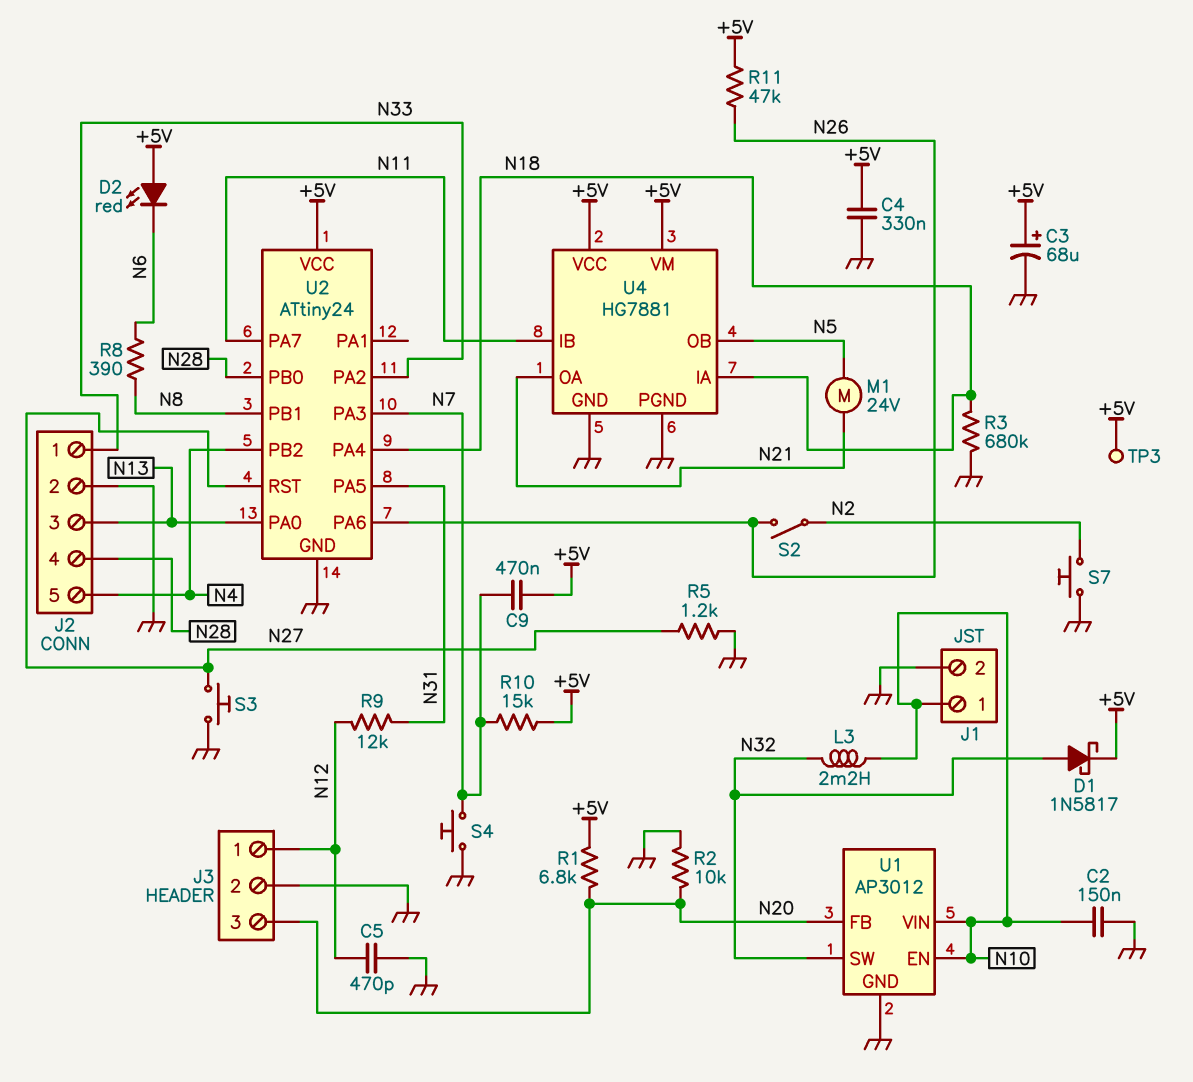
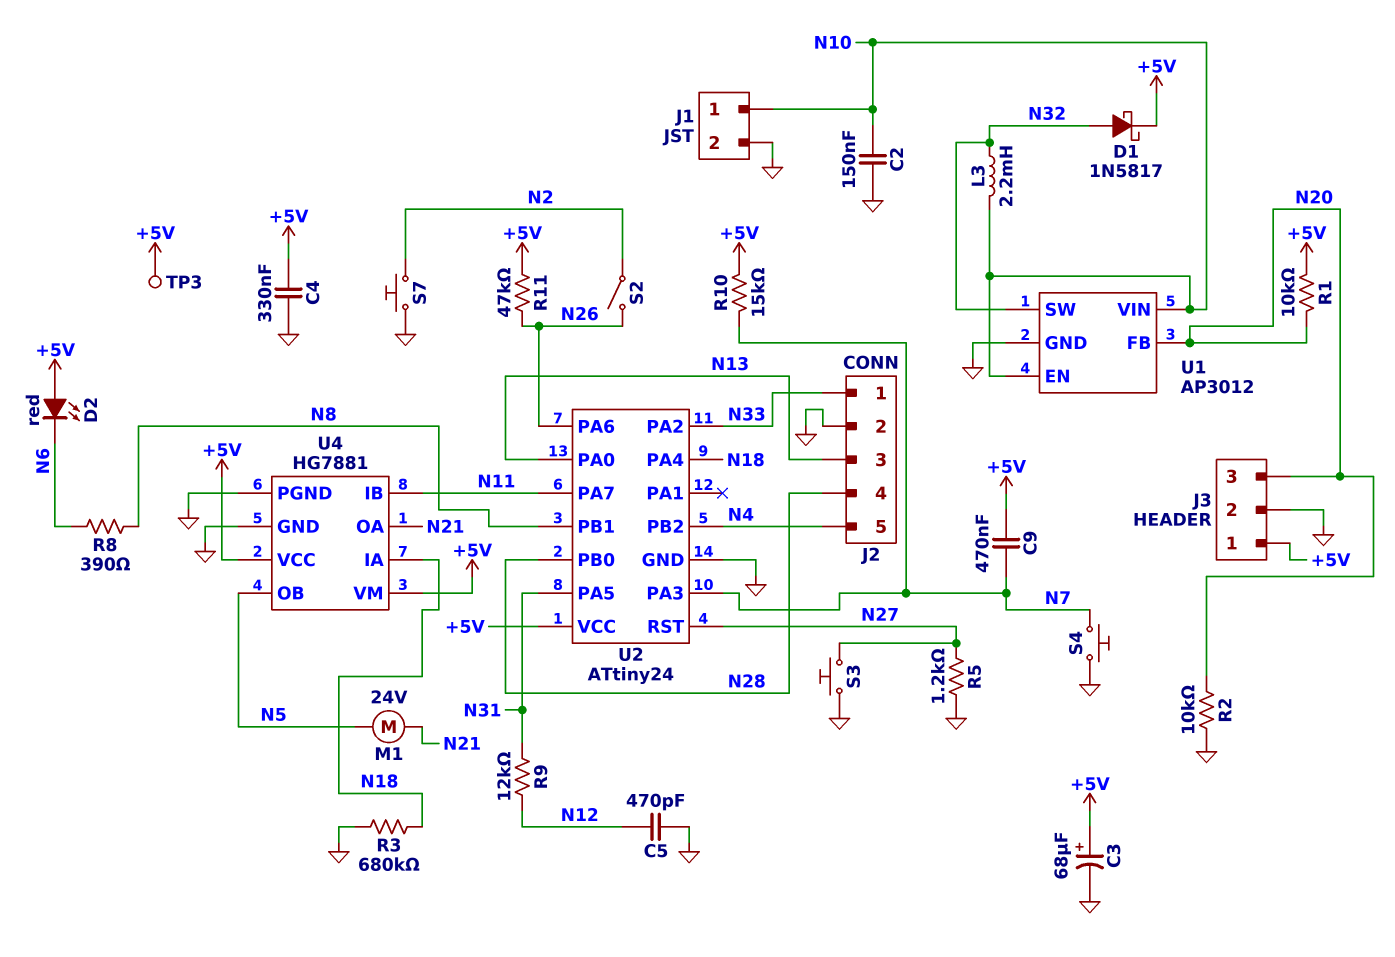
J3 pin 1: N12 -> +5V
R1: 6.8k (+5V, N20) -> 10k (+5V, N20)

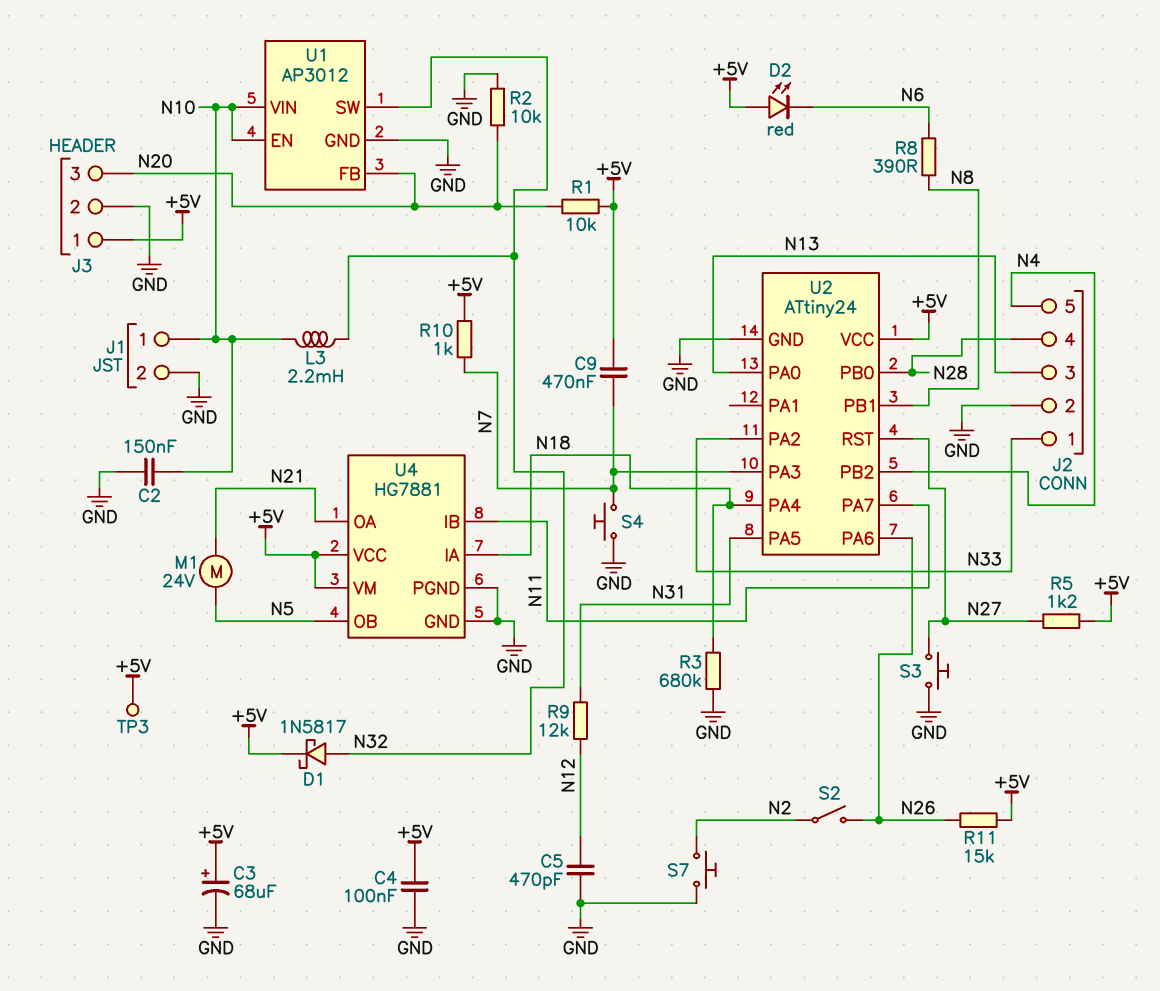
C4: 330nF (+5V, GND) -> 100nF (+5V, GND)
R5: 1.2k (GND, N27) -> 1.2k (+5V, N27)
R10: 15k (+5V, N7) -> 1k (+5V, N7)
R11: 47k (+5V, N26) -> 15k (+5V, N26)

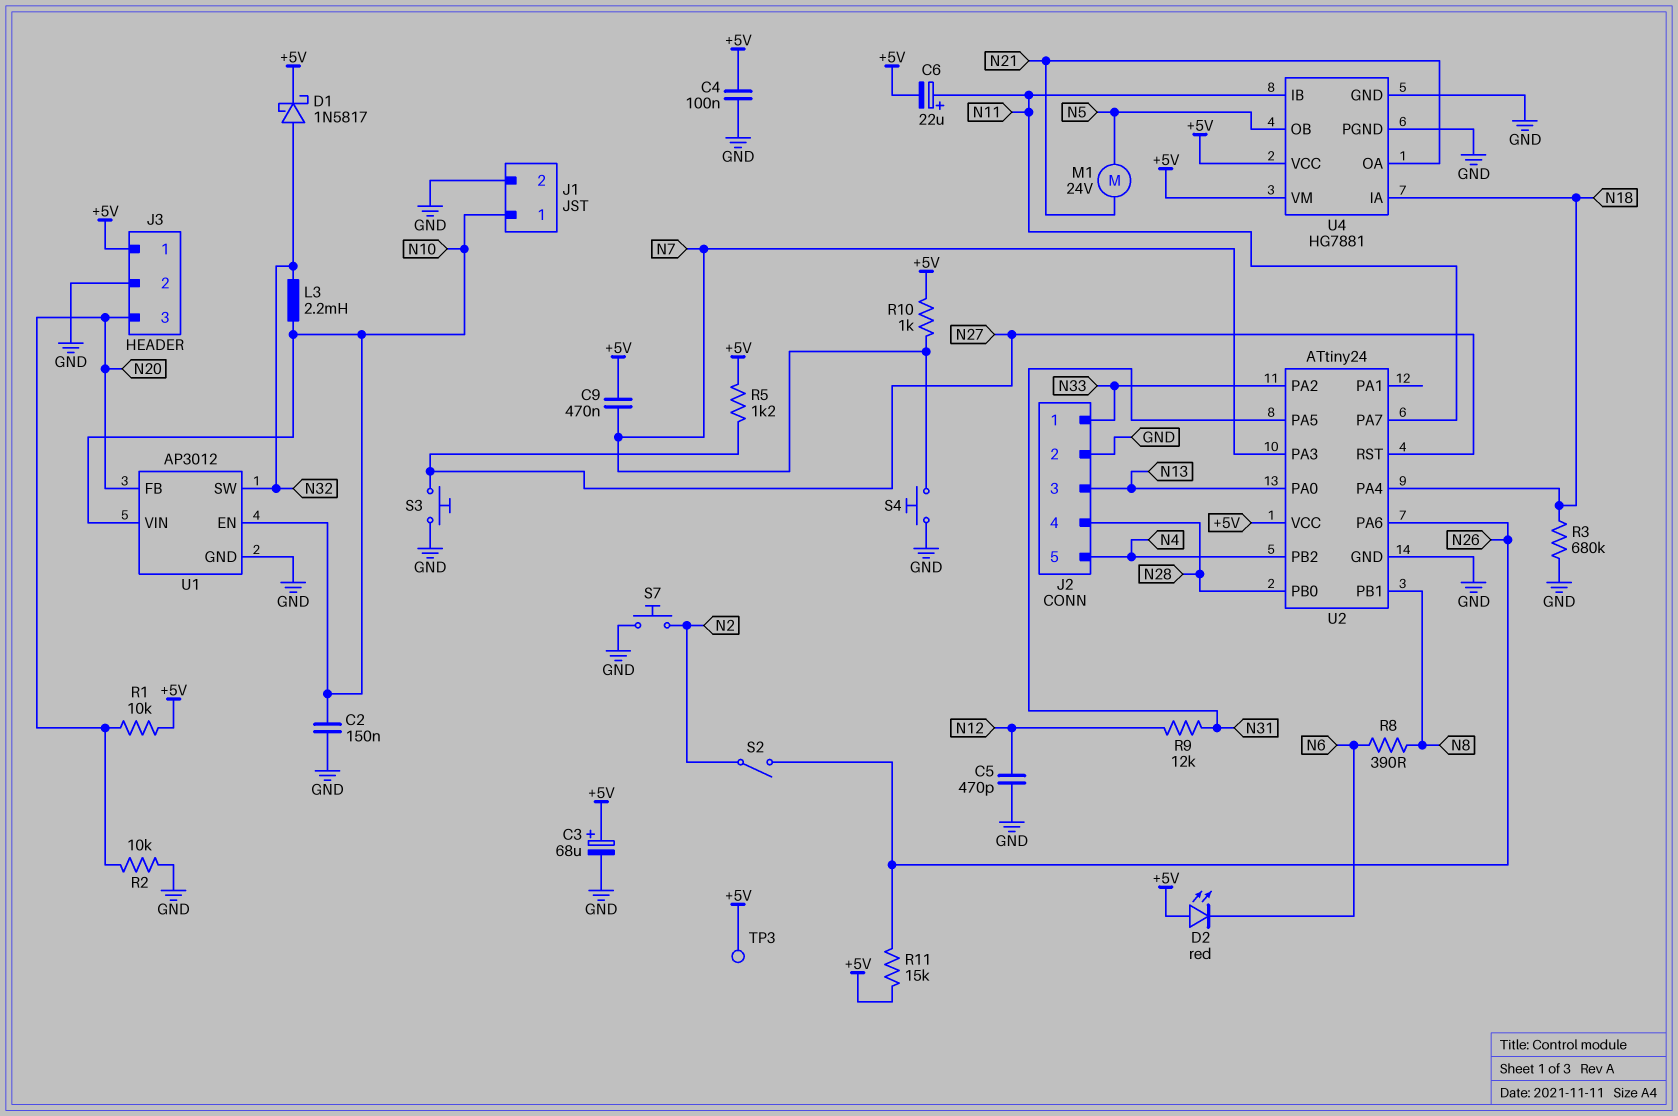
C6: none -> 22uF (plus N11, minus +5V)

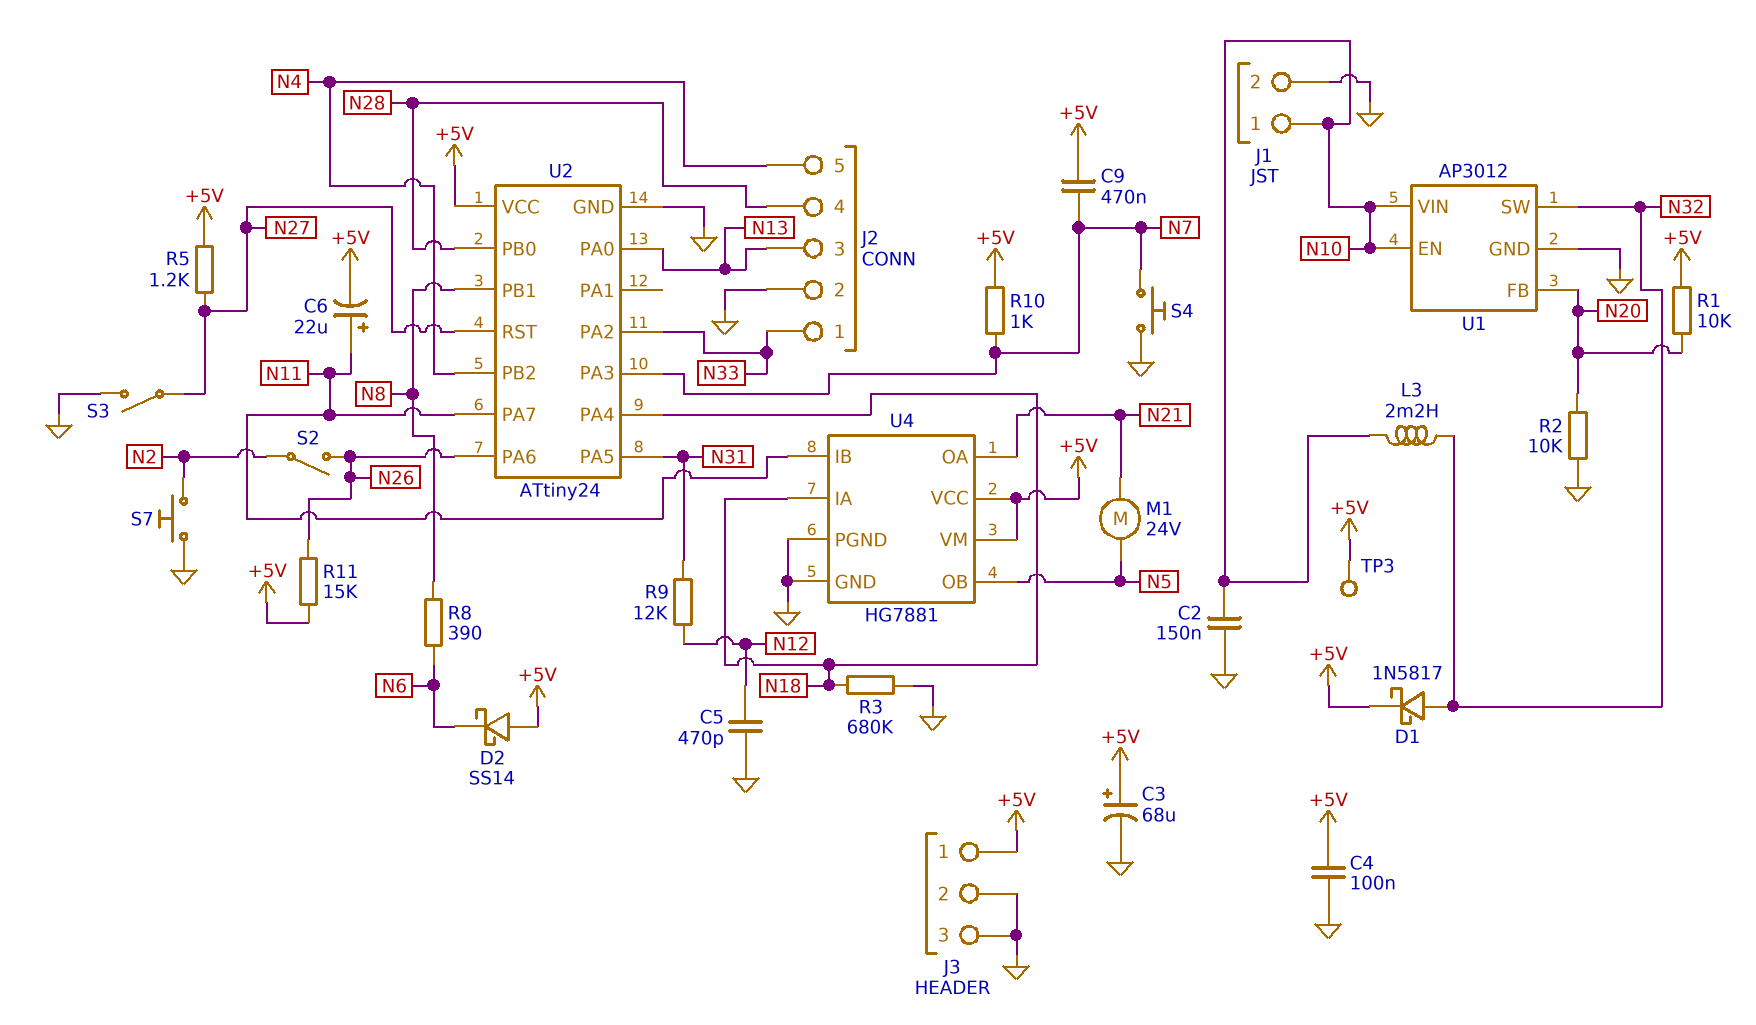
D2: LED red (A +5V, K N6) -> schottky SS14 (A +5V, K N6)
J3 pin 3: N20 -> GND
S3: button (GND, N27) -> switch (GND, N27)

